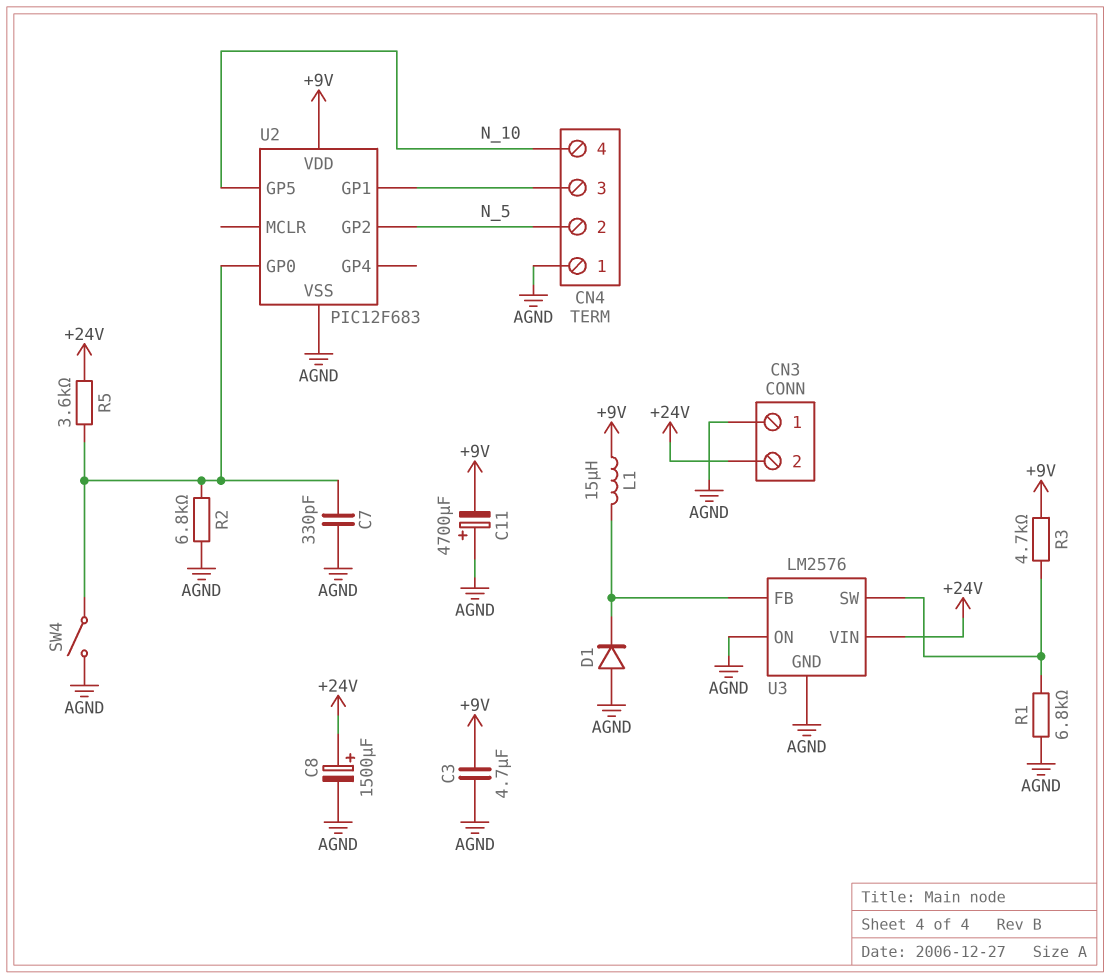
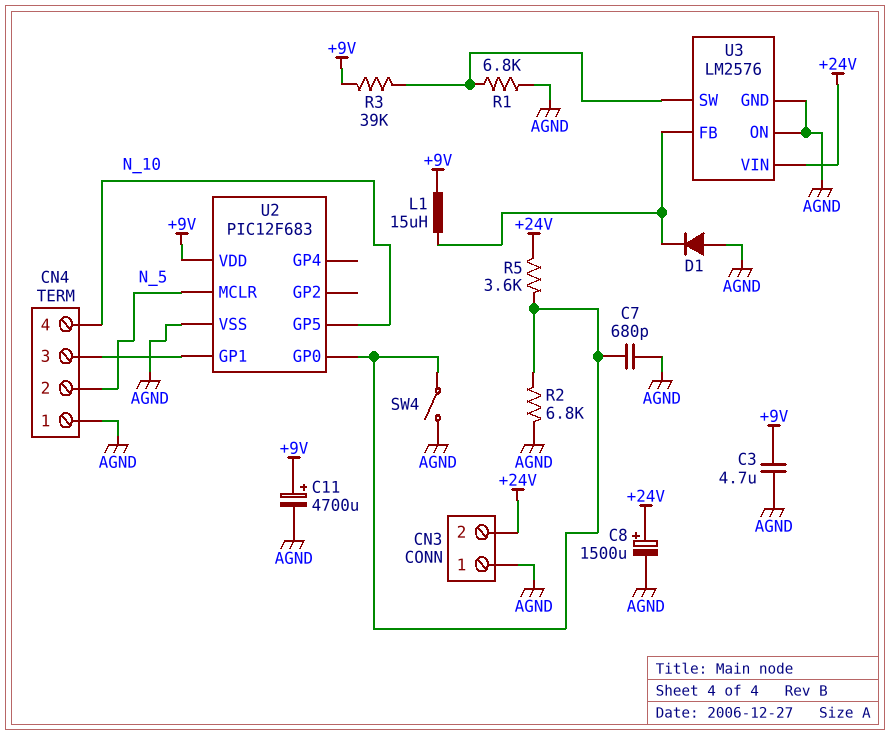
C7: 330pF (AGND, U2/GP0) -> 680pF (AGND, U2/GP0)
C11: 4700uF (plus AGND, minus +9V) -> 4700uF (plus +9V, minus AGND)
R3: 4.7k (+9V, U3/SW) -> 39k (+9V, U3/SW)
U2 pin GP2: N_5 -> none
U2 pin MCLR: none -> N_5

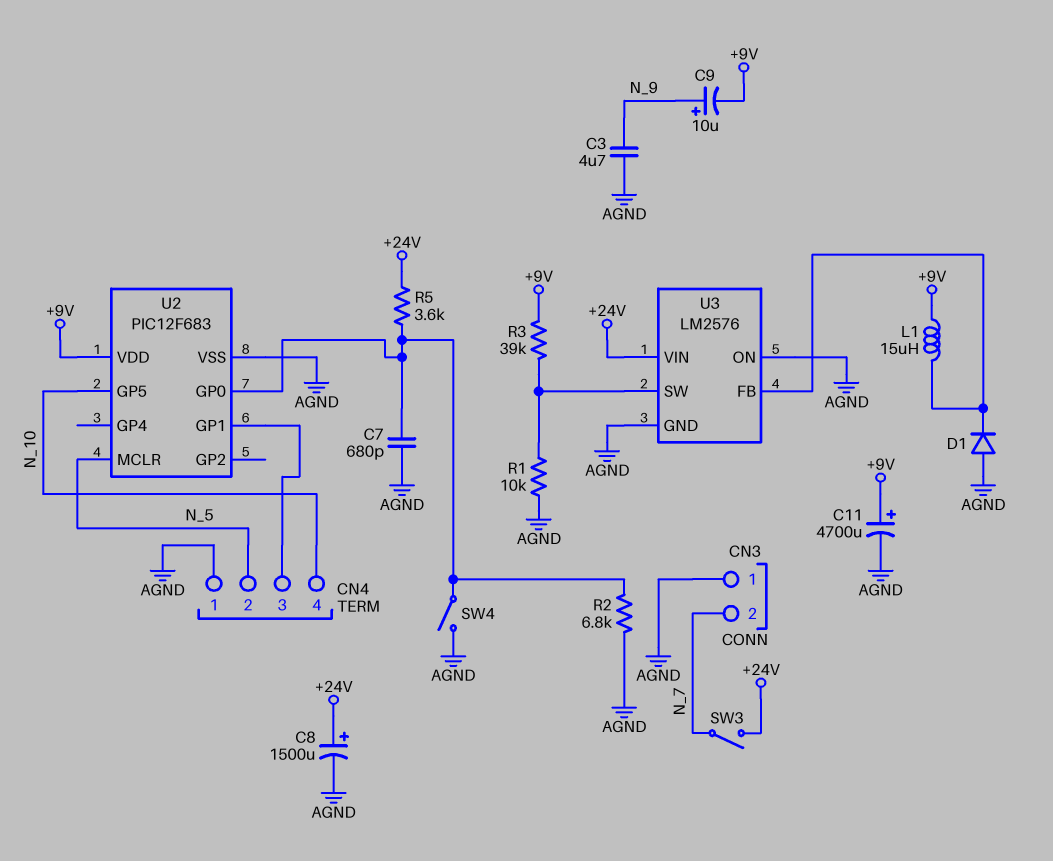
C3: 4.7uF (+9V, AGND) -> 4.7uF (AGND, N_9)
C9: none -> 10uF (plus N_9, minus +9V)
CN3 pin 2: +24V -> N_7
R1: 6.8k (AGND, U3/SW) -> 10k (AGND, U3/SW)
SW3: none -> switch (+24V, N_7)

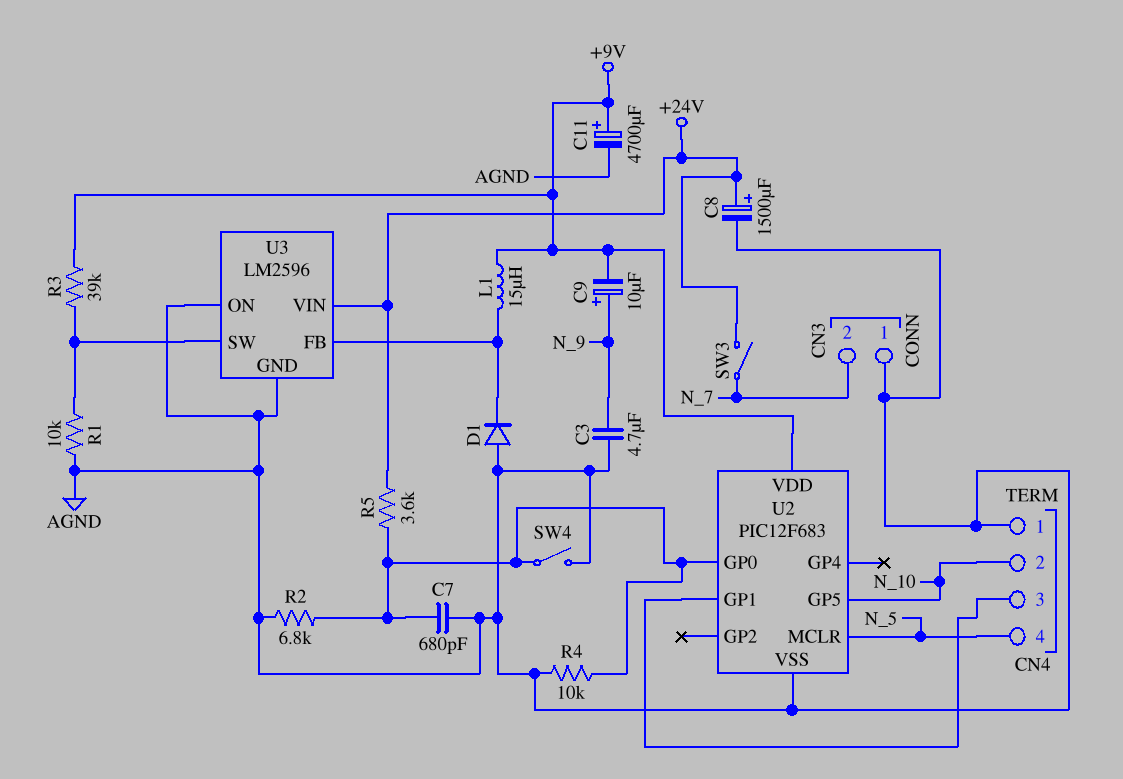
CN4 pin 2: N_5 -> N_10
CN4 pin 4: N_10 -> N_5
R4: none -> 10k (AGND, U2/GP0)
U3: LM2576 -> LM2596

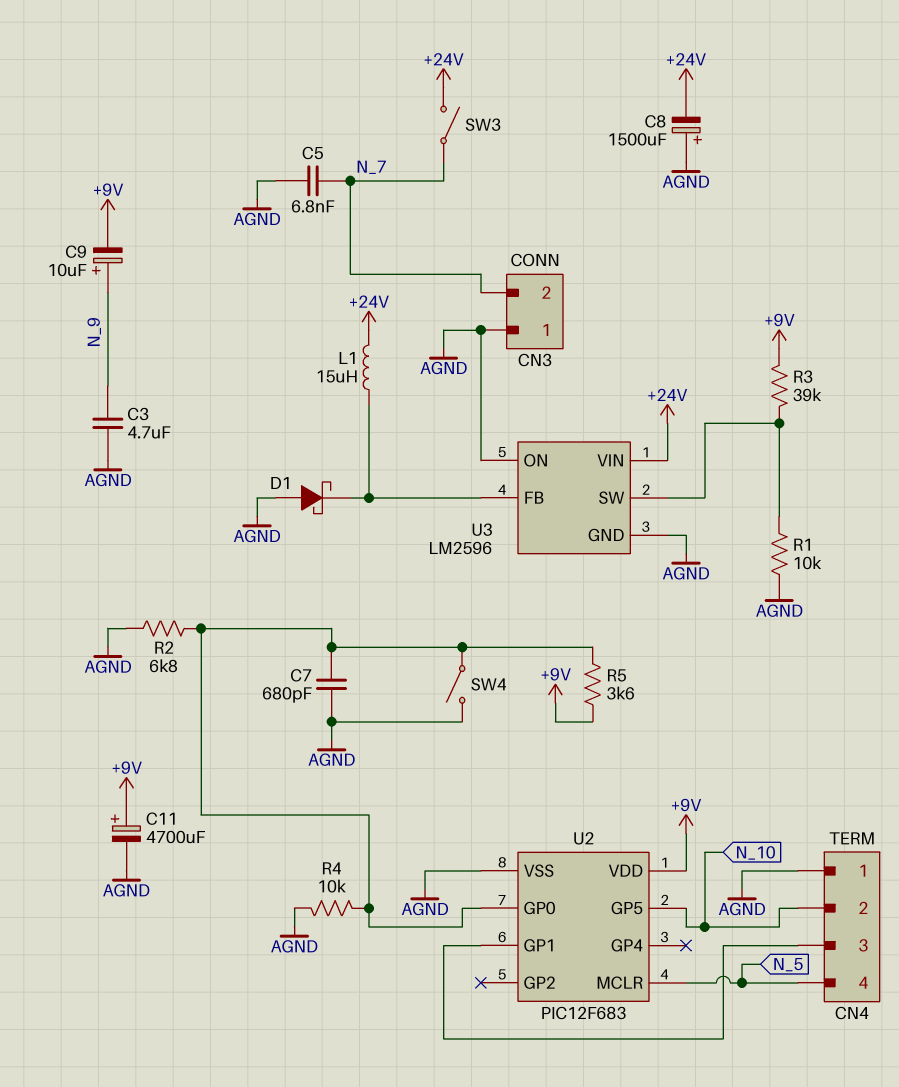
C5: none -> 6.8nF (AGND, N_7)
C8: 1500uF (plus +24V, minus AGND) -> 1500uF (plus AGND, minus +24V)
D1: diode (A AGND, K U3/FB) -> schottky (A AGND, K U3/FB)
L1: 15uH (+9V, U3/FB) -> 15uH (+24V, U3/FB)
R5: 3.6k (+24V, U2/GP0) -> 3.6k (+9V, U2/GP0)

